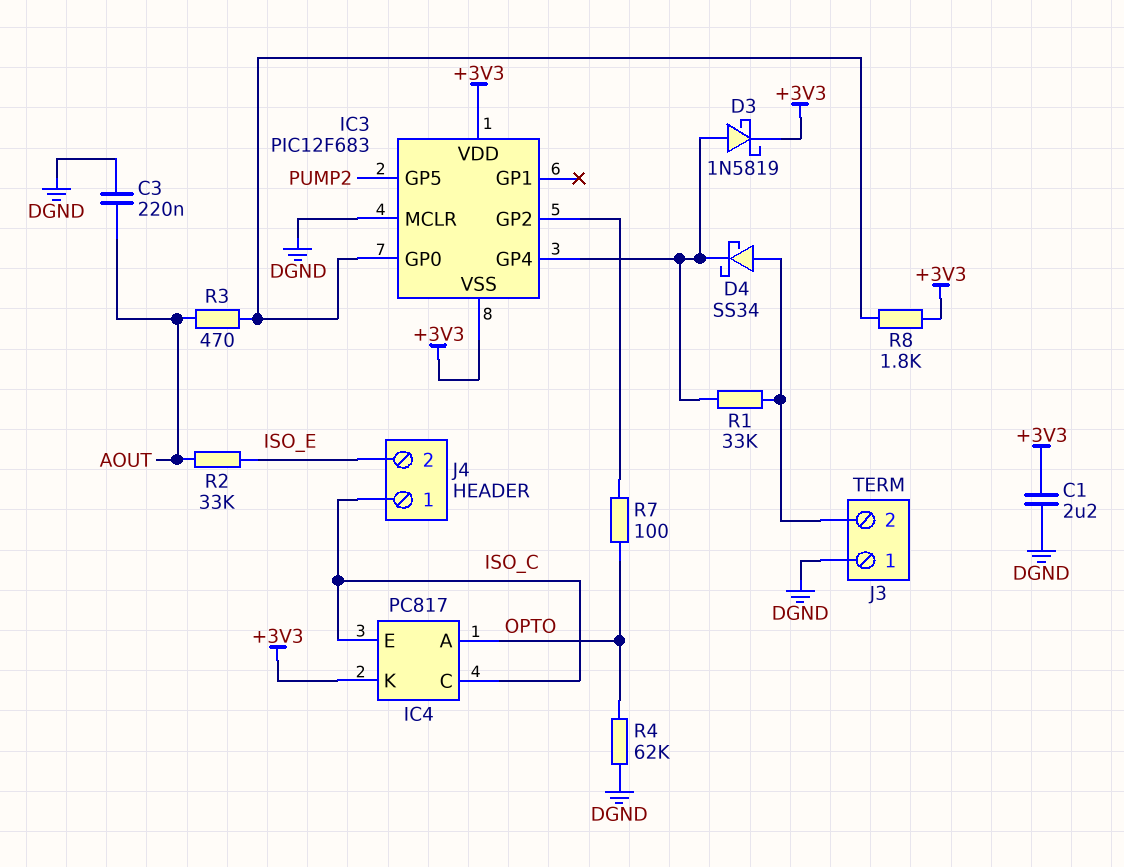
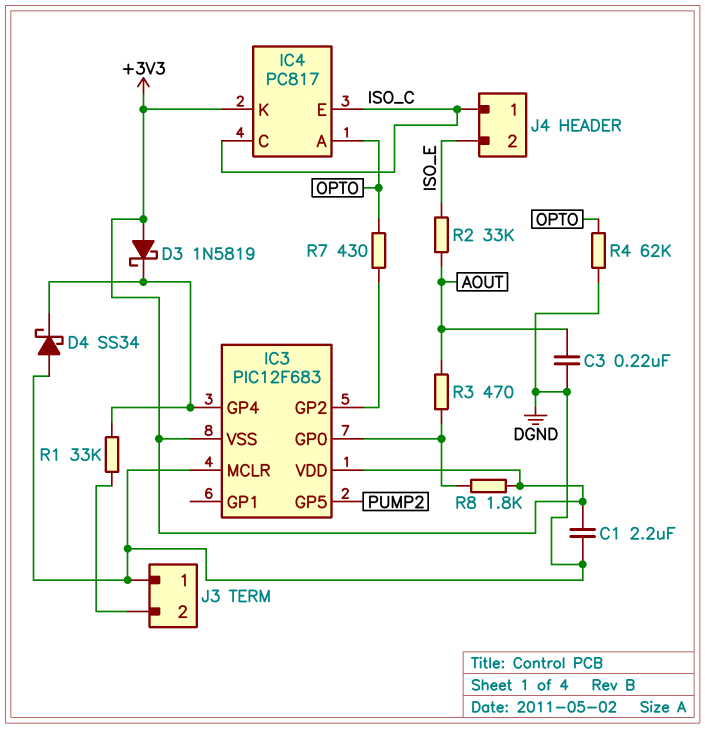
D3: schottky 1N5819 (A IC3/GP4, K +3V3) -> schottky 1N5819 (A +3V3, K IC3/GP4)
D4: schottky SS34 (A J3/2, K IC3/GP4) -> schottky SS34 (A DGND, K IC3/GP4)
R7: 100 (IC3/GP2, OPTO) -> 430 (IC3/GP2, OPTO)

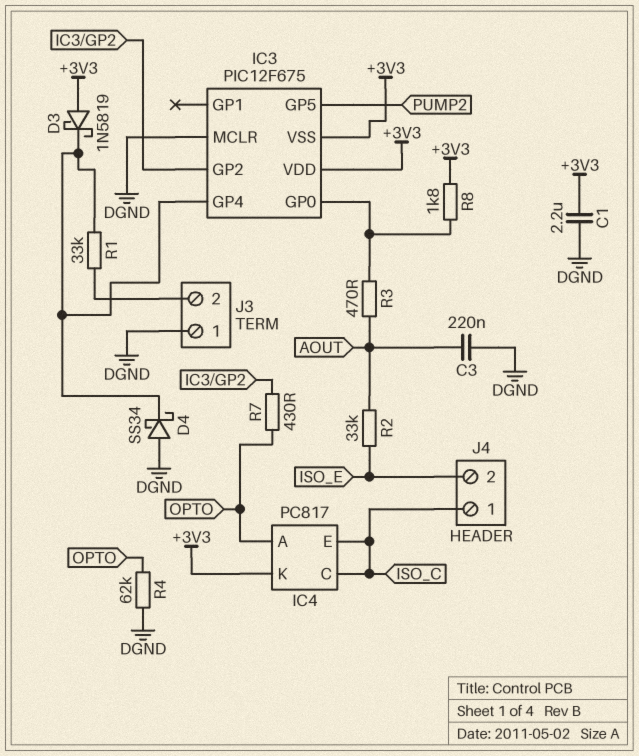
IC3: PIC12F683 -> PIC12F675

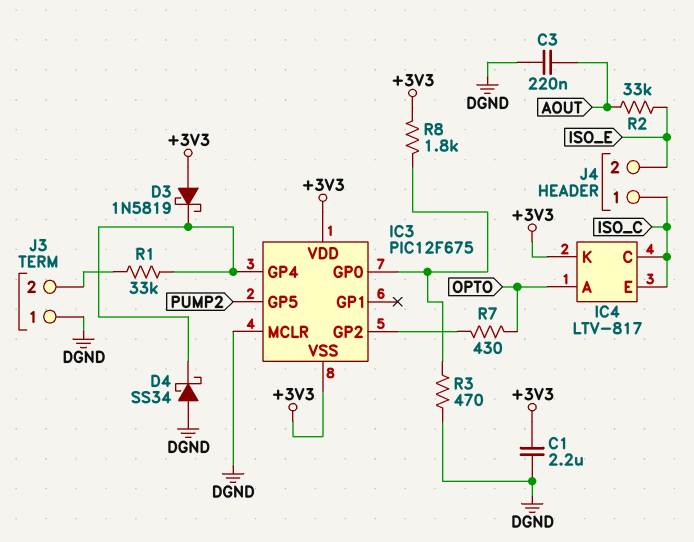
IC4: PC817 -> LTV-817
R3: 470 (AOUT, IC3/GP0) -> 470 (DGND, IC3/GP0)
R4: 62k (DGND, OPTO) -> none

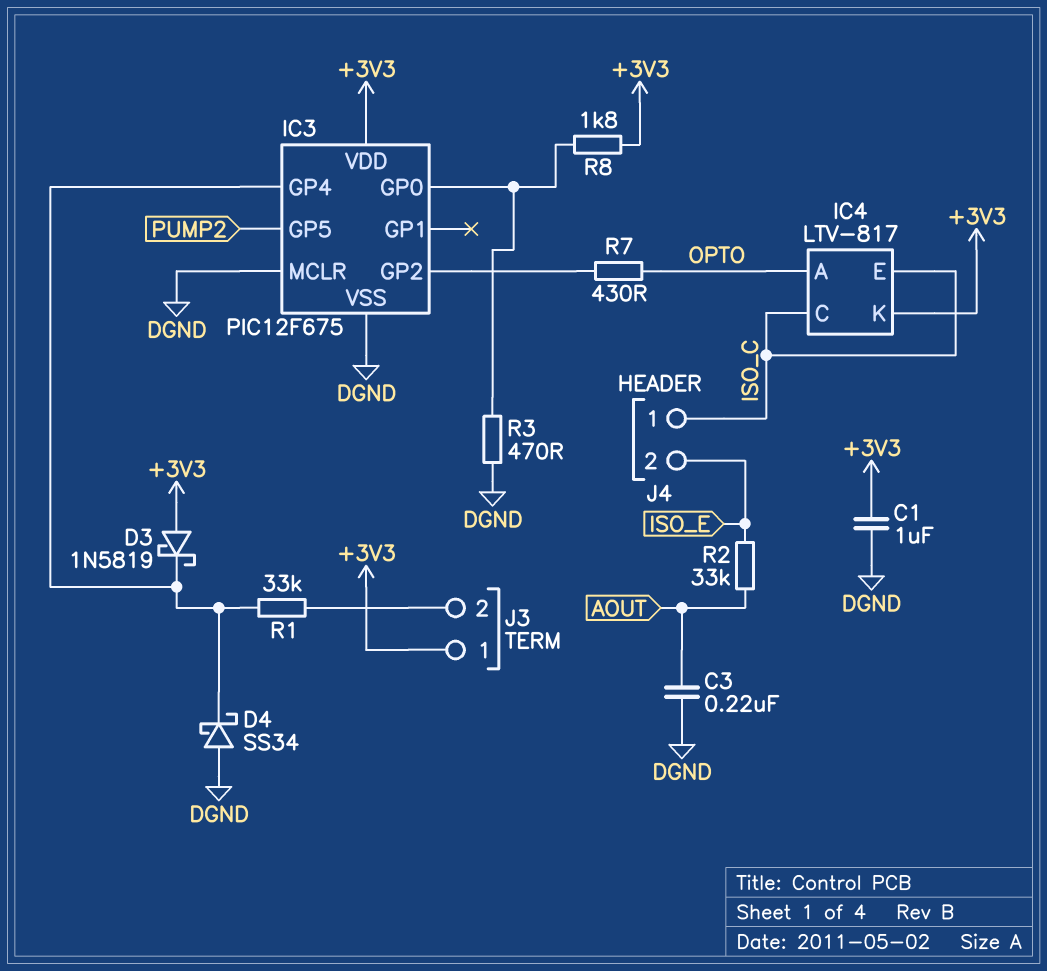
C1: 2.2uF (+3V3, DGND) -> 1uF (+3V3, DGND)
IC3 pin VSS: +3V3 -> DGND
J3 pin 1: DGND -> +3V3

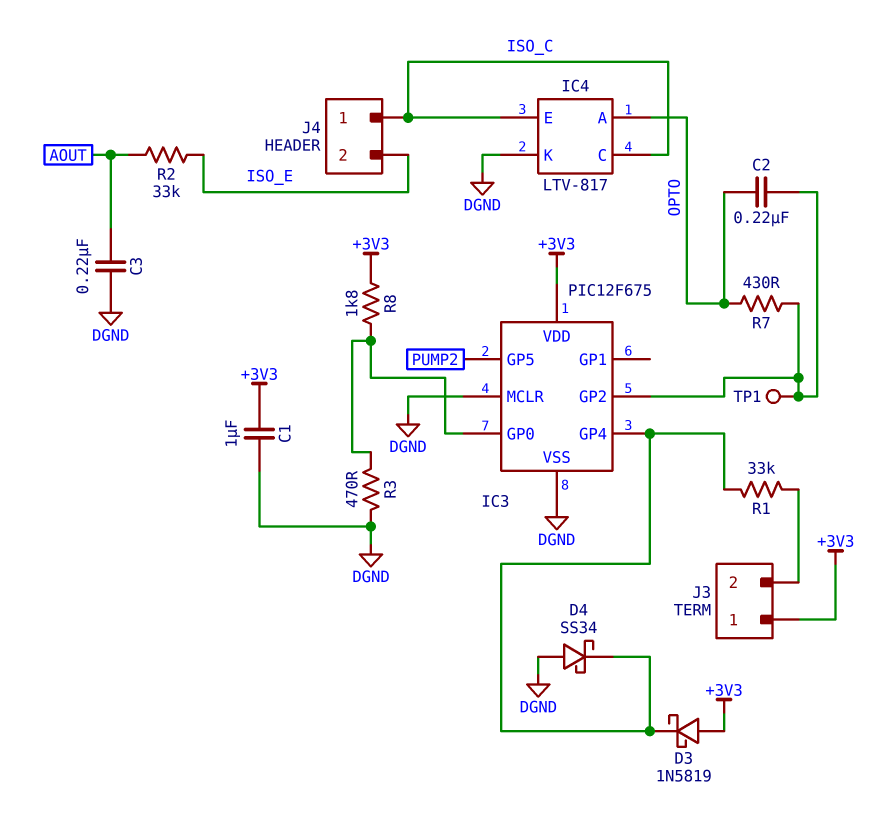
C2: none -> 220nF (IC3/GP2, OPTO)
IC4 pin K: +3V3 -> DGND
TP1: none -> test point (IC3/GP2)

